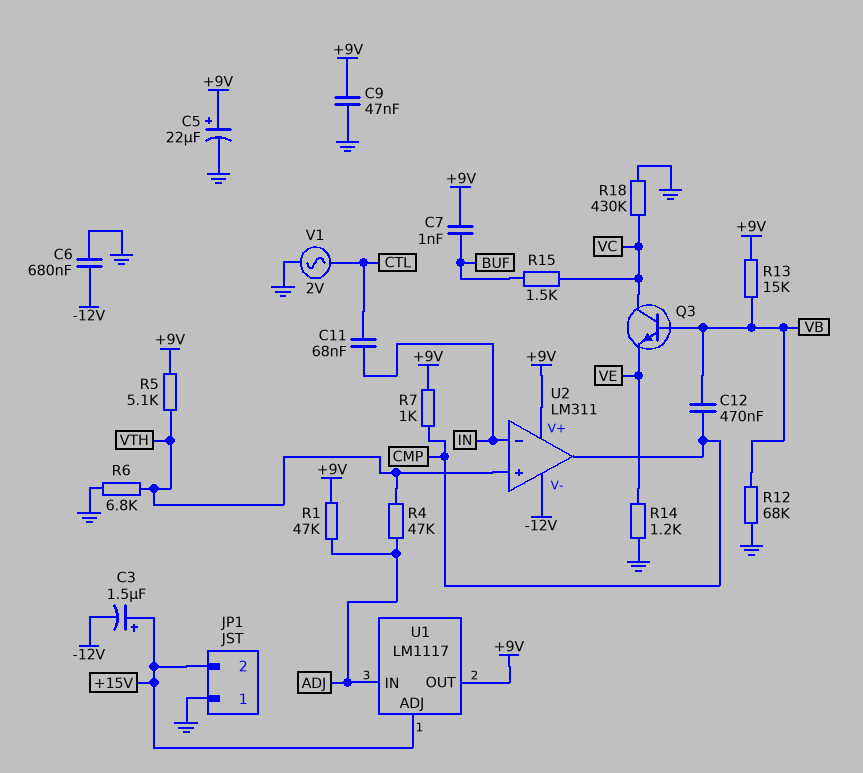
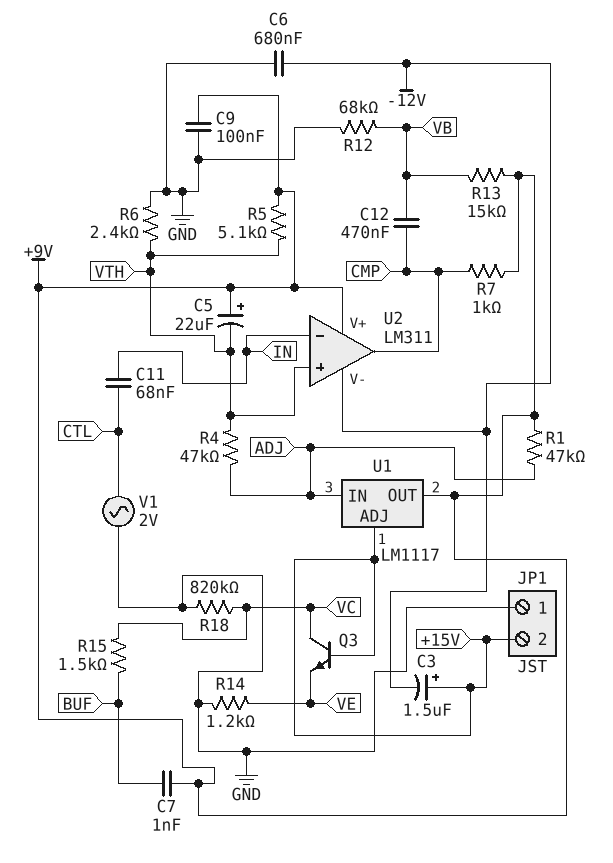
C5: 22uF (plus +9V, minus GND) -> 22uF (plus +9V, minus VTH)
C9: 47nF (+9V, GND) -> 100nF (+9V, GND)
Q3: NPN (B VB, C VC, E VE) -> NPN (B +15V, C VC, E VE)
R6: 6.8k (GND, VTH) -> 2.4k (GND, VTH)
R18: 430k (GND, VC) -> 820k (GND, VC)

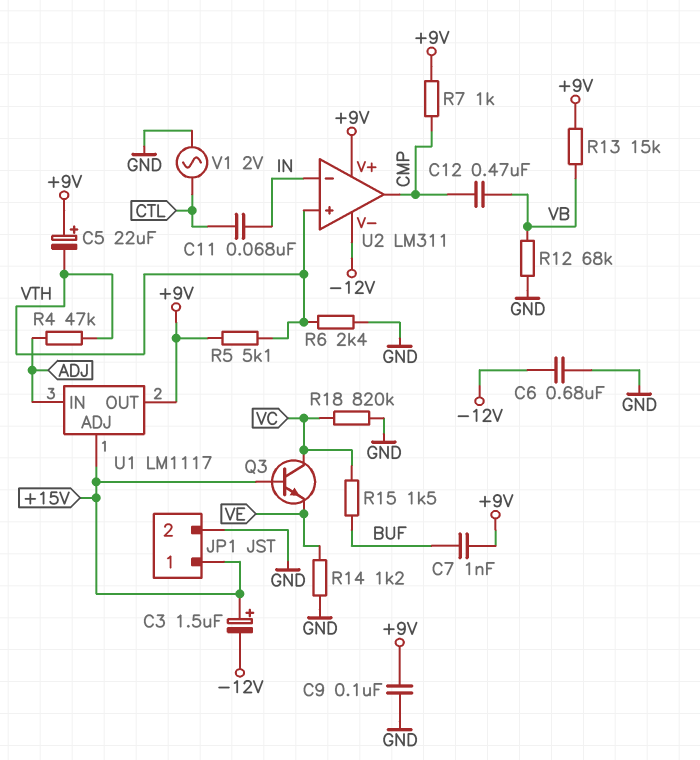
JP1 pin 1: GND -> +15V
JP1 pin 2: +15V -> GND
R1: 47k (+9V, ADJ) -> none

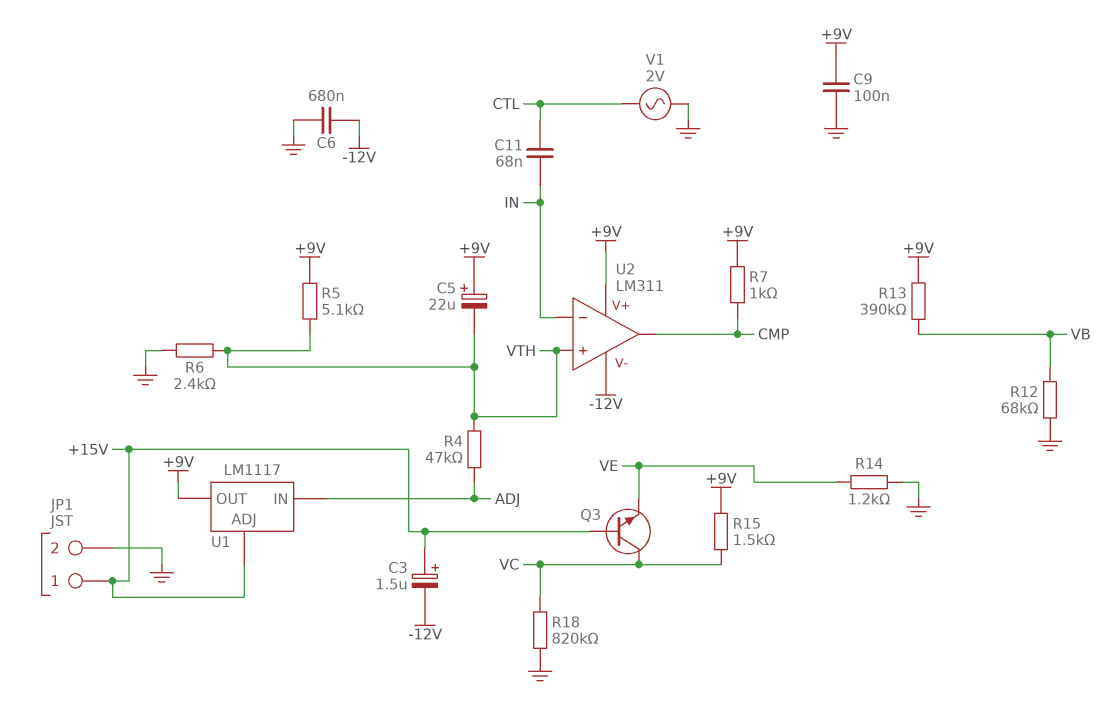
C7: 1nF (+9V, BUF) -> none
C12: 470nF (CMP, VB) -> none
R13: 15k (+9V, VB) -> 390k (+9V, VB)
R15: 1.5k (BUF, VC) -> 1.5k (+9V, VC)

